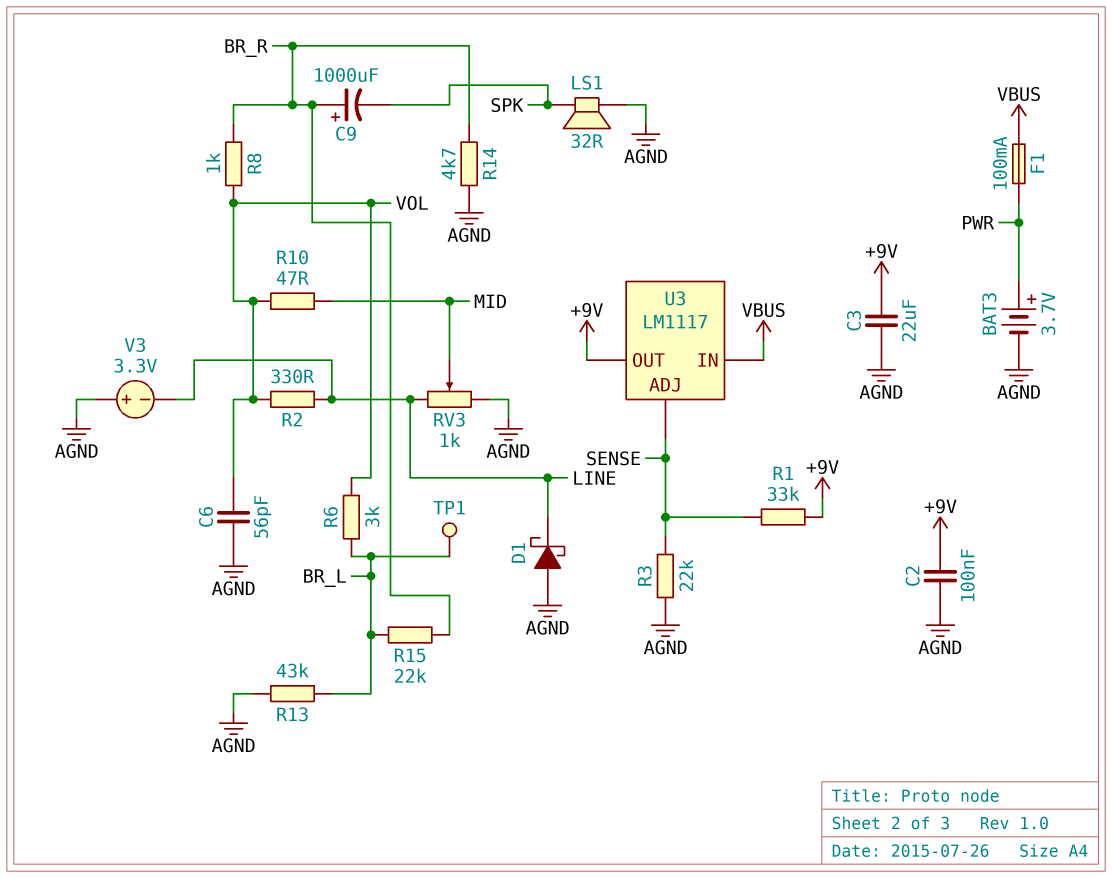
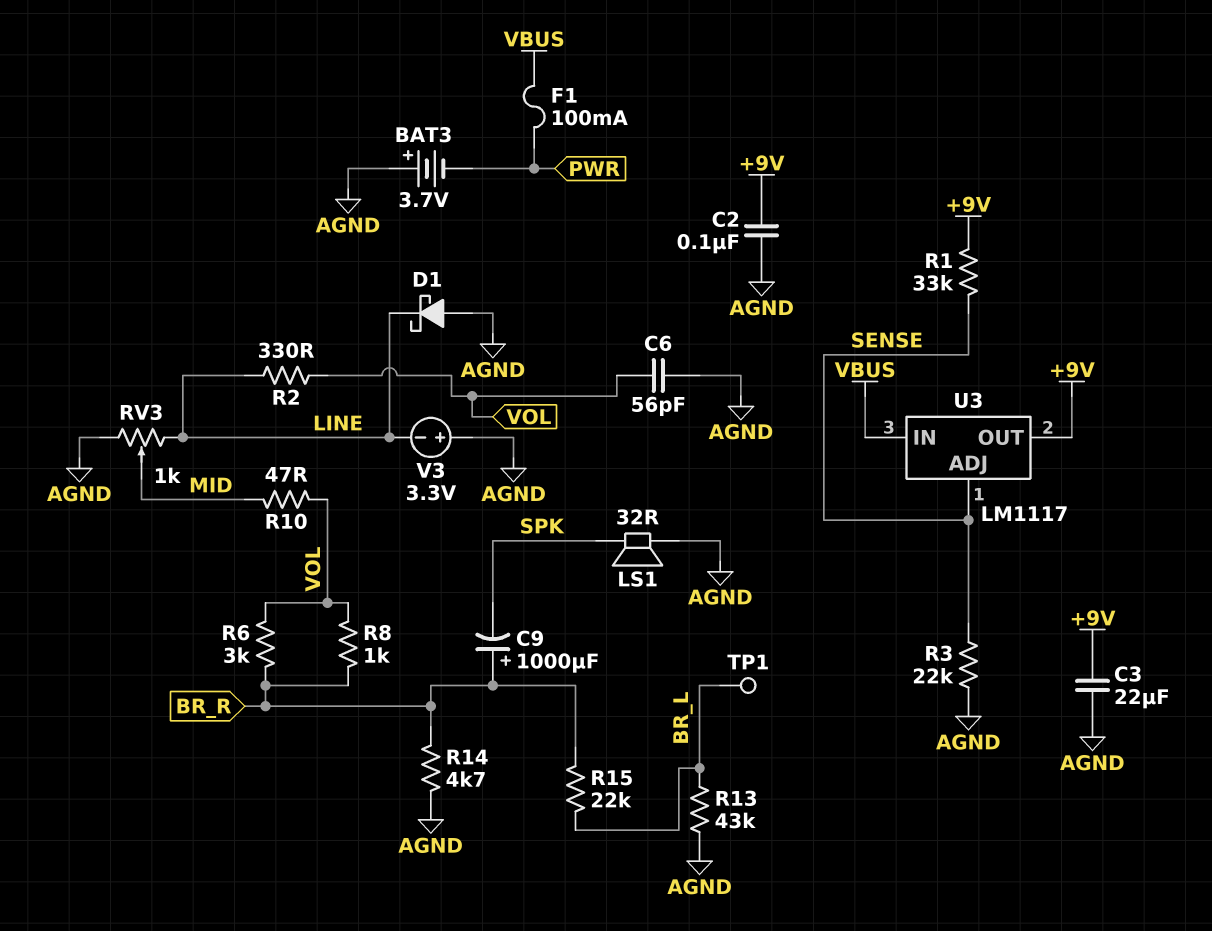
BAT3: 3.7V (plus PWR, minus AGND) -> 3.7V (plus AGND, minus PWR)
R6: 3k (BR_L, VOL) -> 3k (BR_R, VOL)

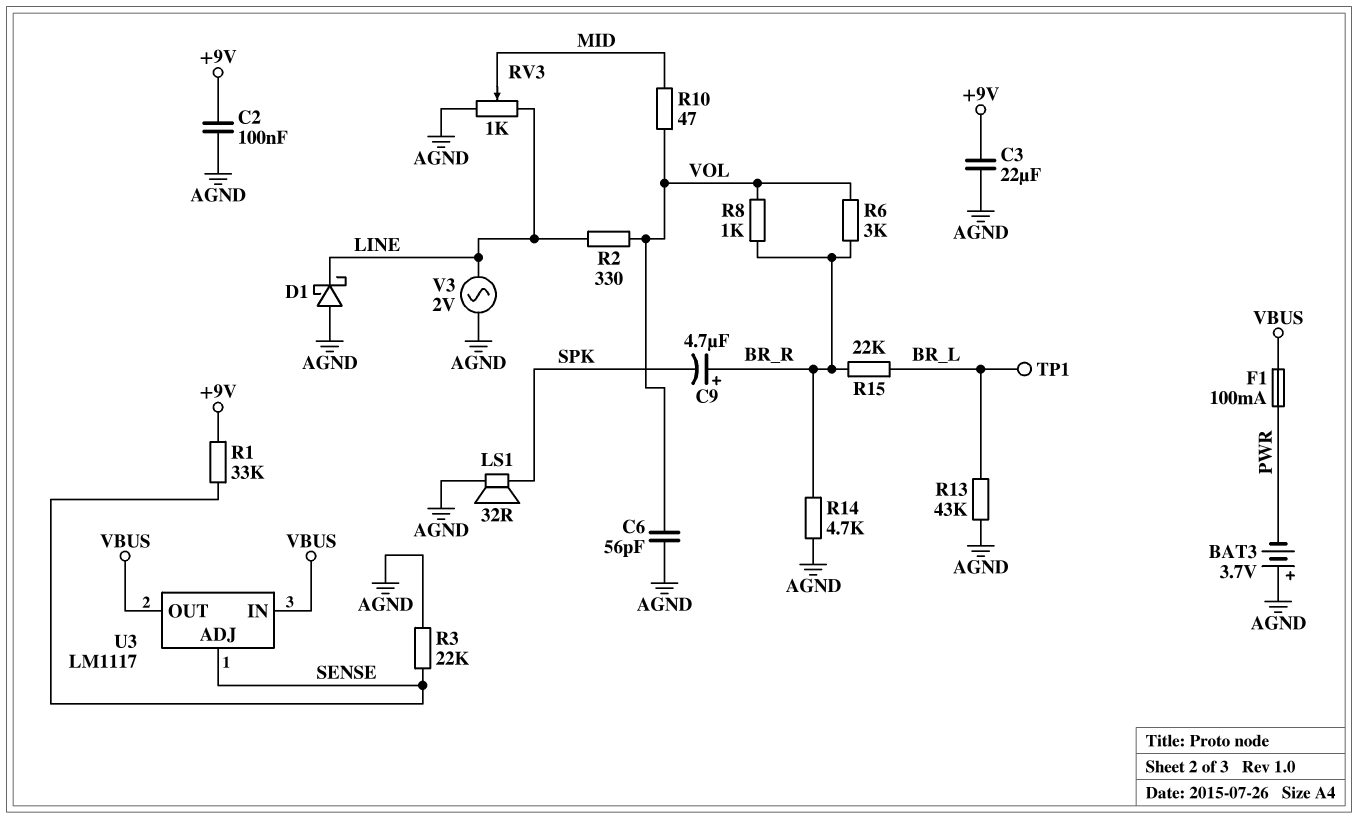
C9: 1000uF (plus BR_R, minus SPK) -> 4.7uF (plus BR_R, minus SPK)
U3 pin OUT: +9V -> VBUS
V3: 3.3V (plus AGND, minus LINE) -> AC 2V (AGND, LINE)

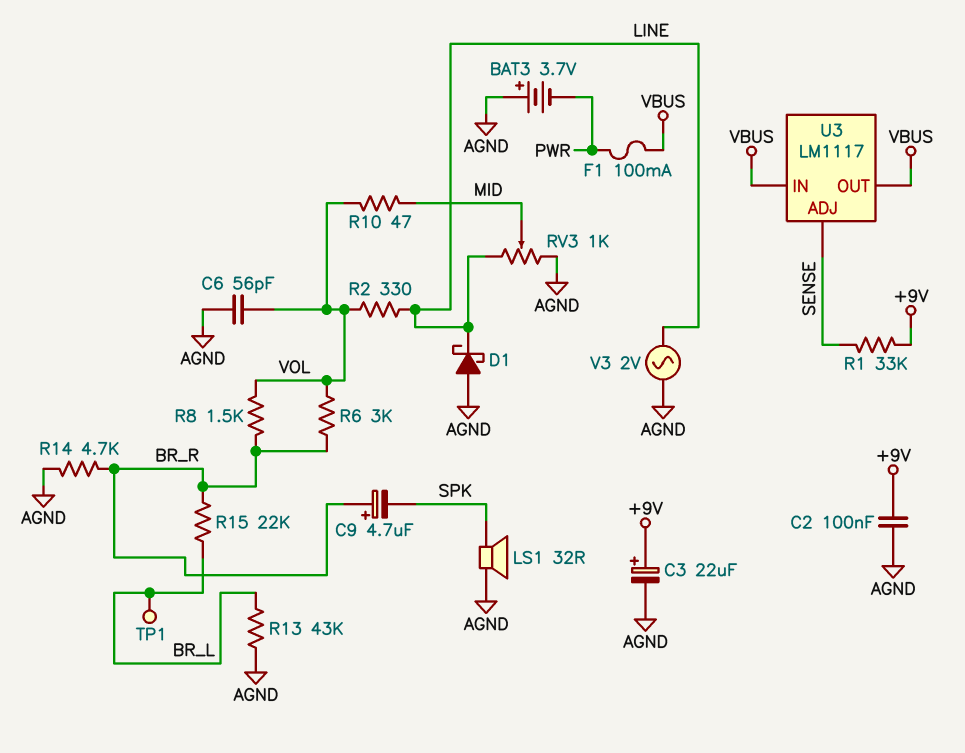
C3: 22uF (+9V, AGND) -> 22uF (plus +9V, minus AGND)
R3: 22k (AGND, SENSE) -> none
R8: 1k (BR_R, VOL) -> 1.5k (BR_R, VOL)

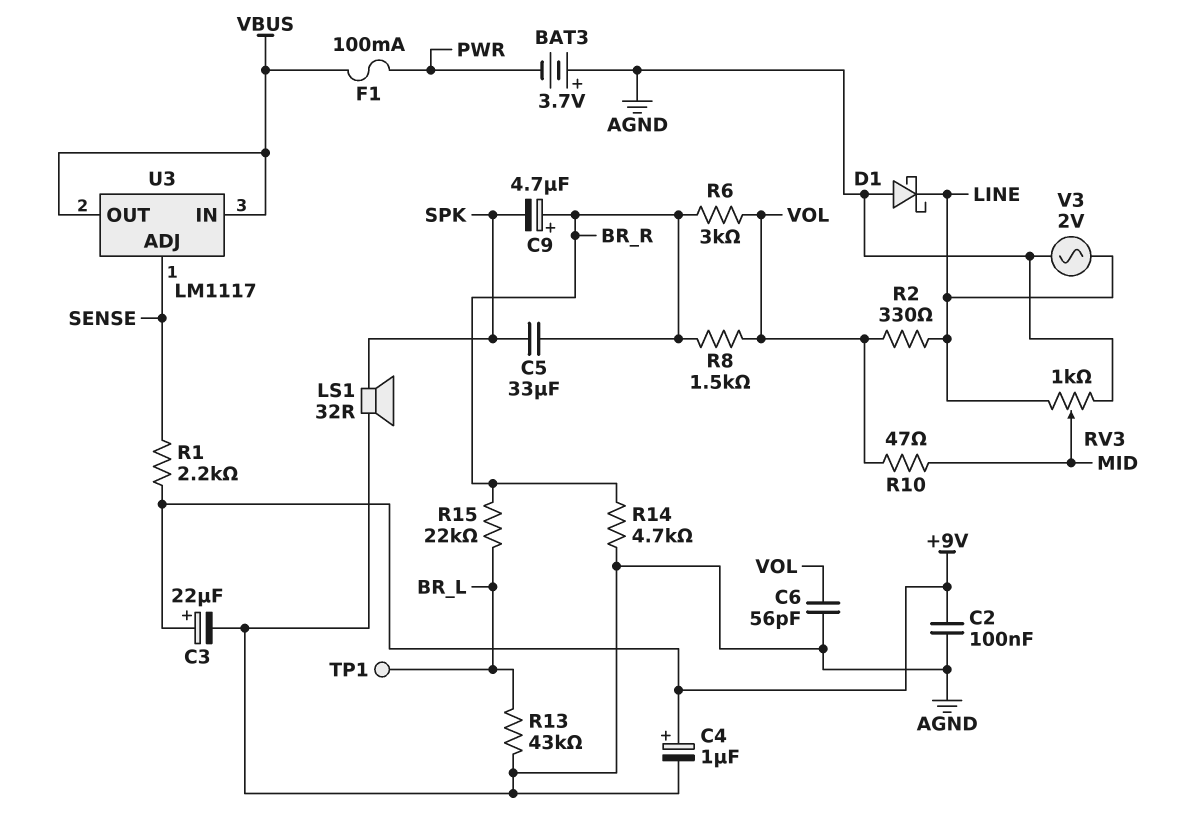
C4: none -> 1uF (plus +9V, minus AGND)
C5: none -> 33uF (BR_R, SPK)
R1: 33k (+9V, SENSE) -> 2.2k (+9V, SENSE)

